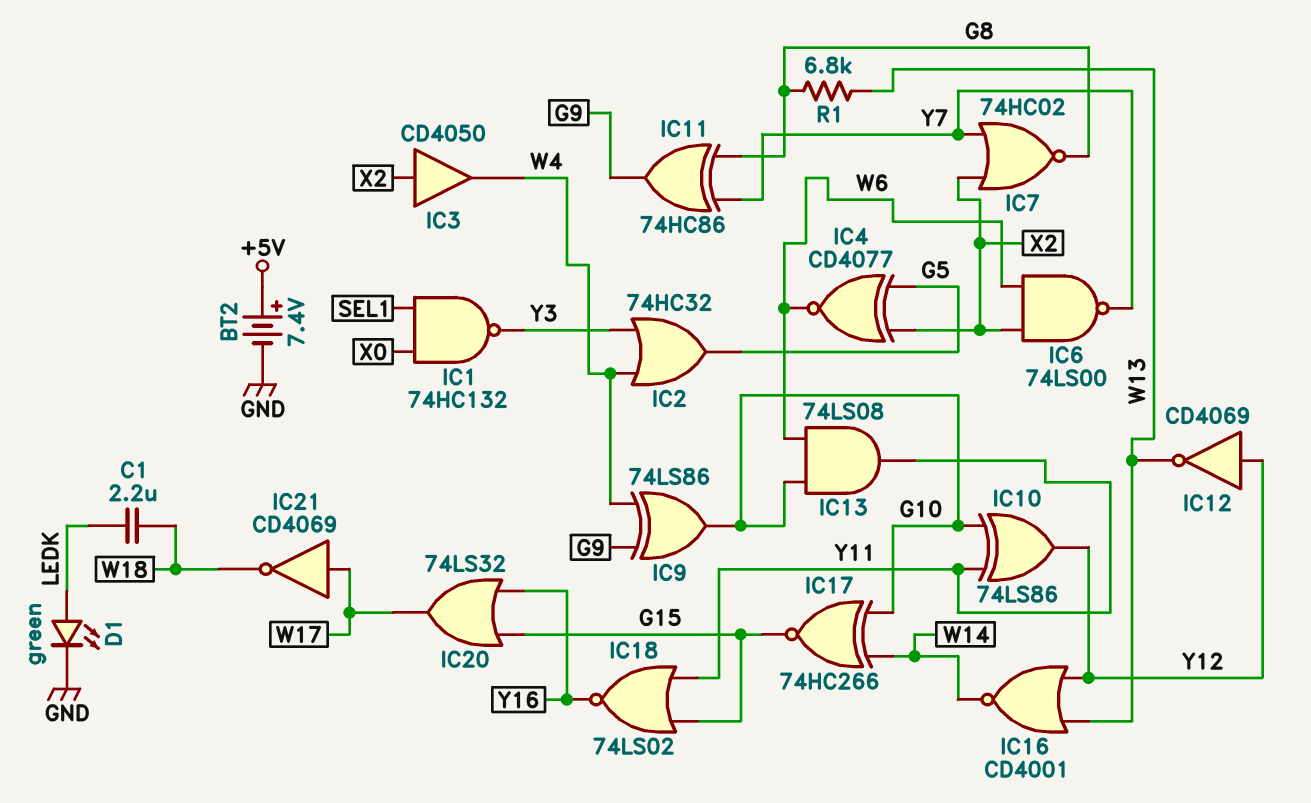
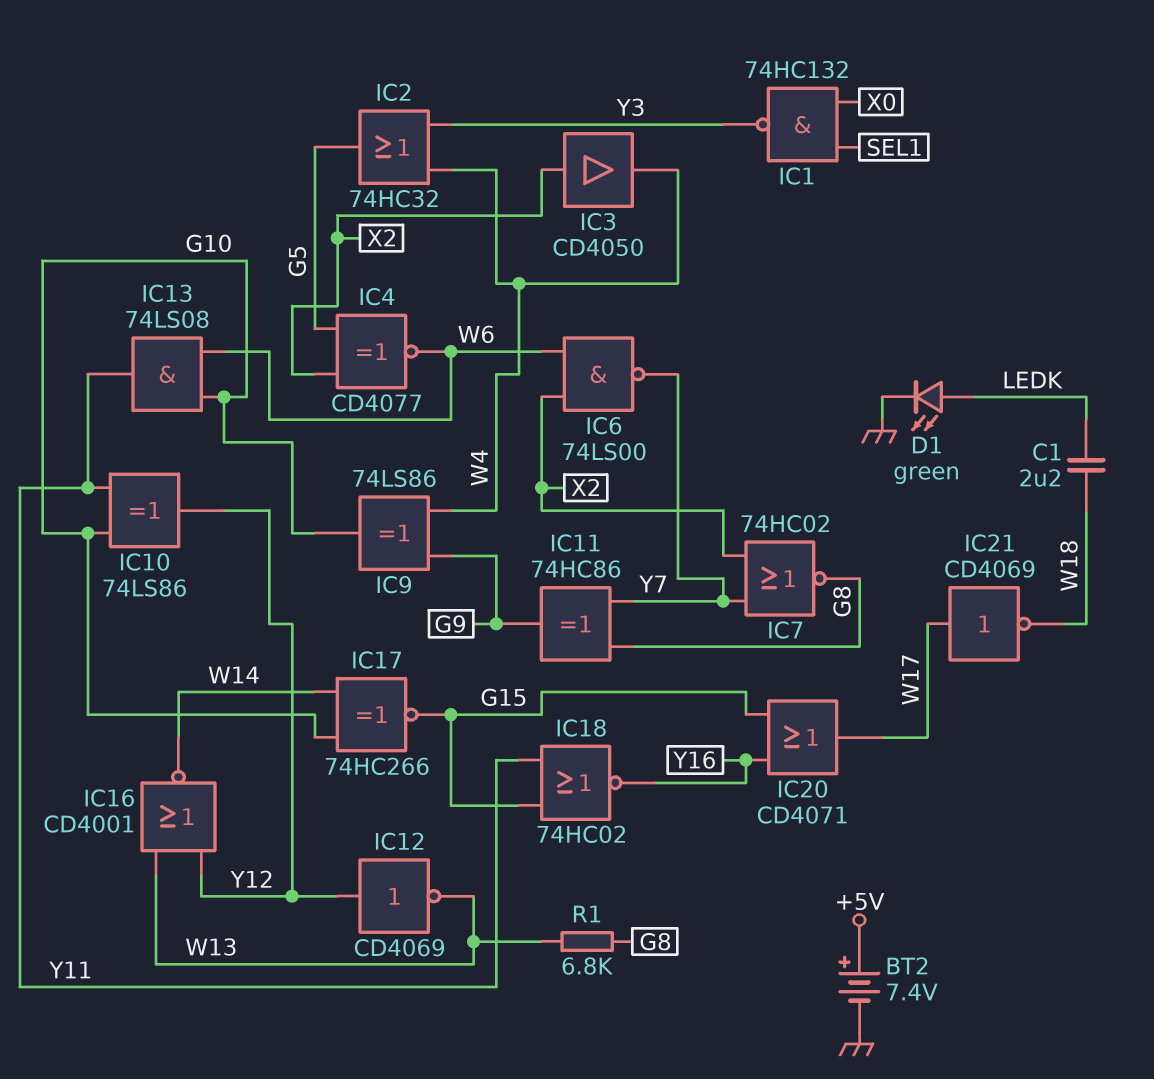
IC18: NOR 74LS02 (in G15, in Y11, out Y16) -> NOR 74HC02 (in G15, in Y11, out Y16)
IC20: OR 74LS32 (in G15, in Y16, out W17) -> OR CD4071 (in G15, in Y16, out W17)

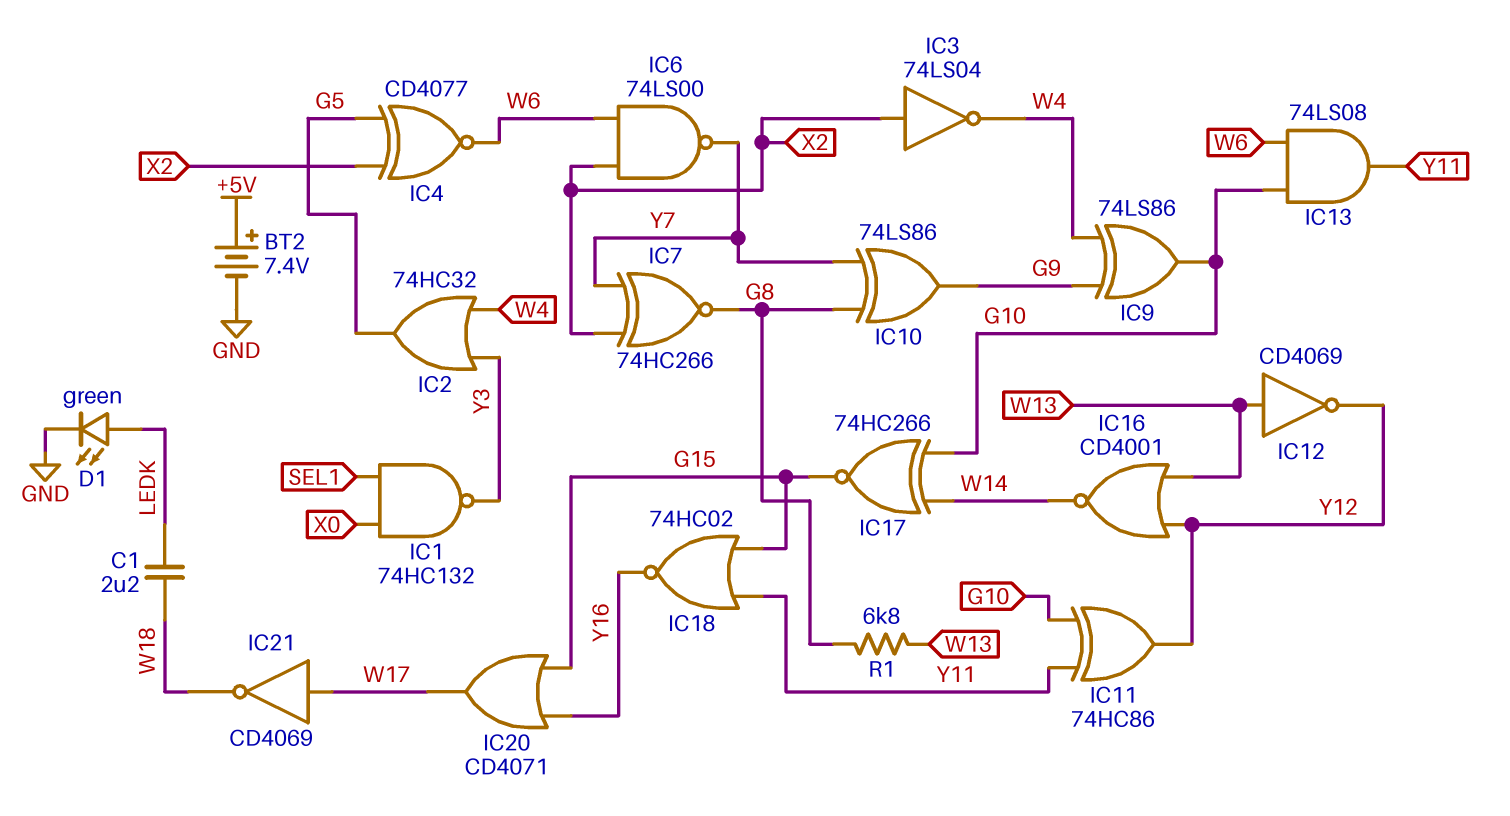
IC3: buffer CD4050 (in X2, out W4) -> NOT 74LS04 (in X2, out W4)
IC7: NOR 74HC02 (in X2, in Y7, out G8) -> XNOR 74HC266 (in X2, in Y7, out G8)
IC10: XOR 74LS86 (in G10, in Y11, out Y12) -> XOR 74LS86 (in G8, in Y7, out G9)
IC11: XOR 74HC86 (in G8, in Y7, out G9) -> XOR 74HC86 (in G10, in Y11, out Y12)
IC12: NOT CD4069 (in Y12, out W13) -> NOT CD4069 (in W13, out Y12)

